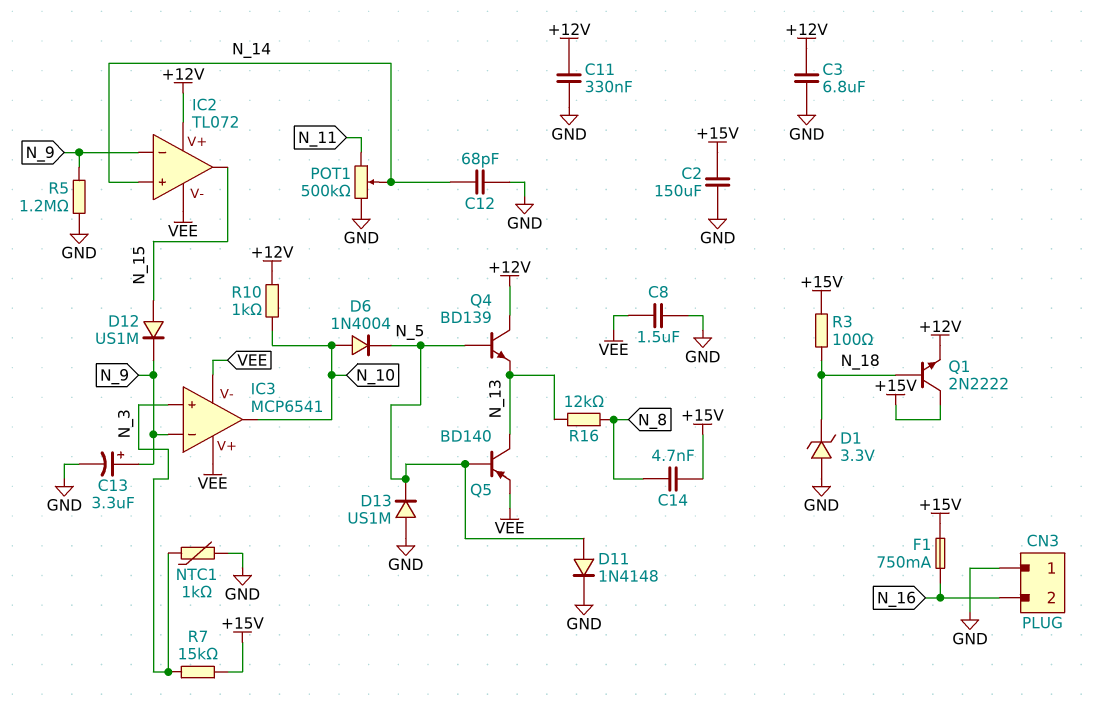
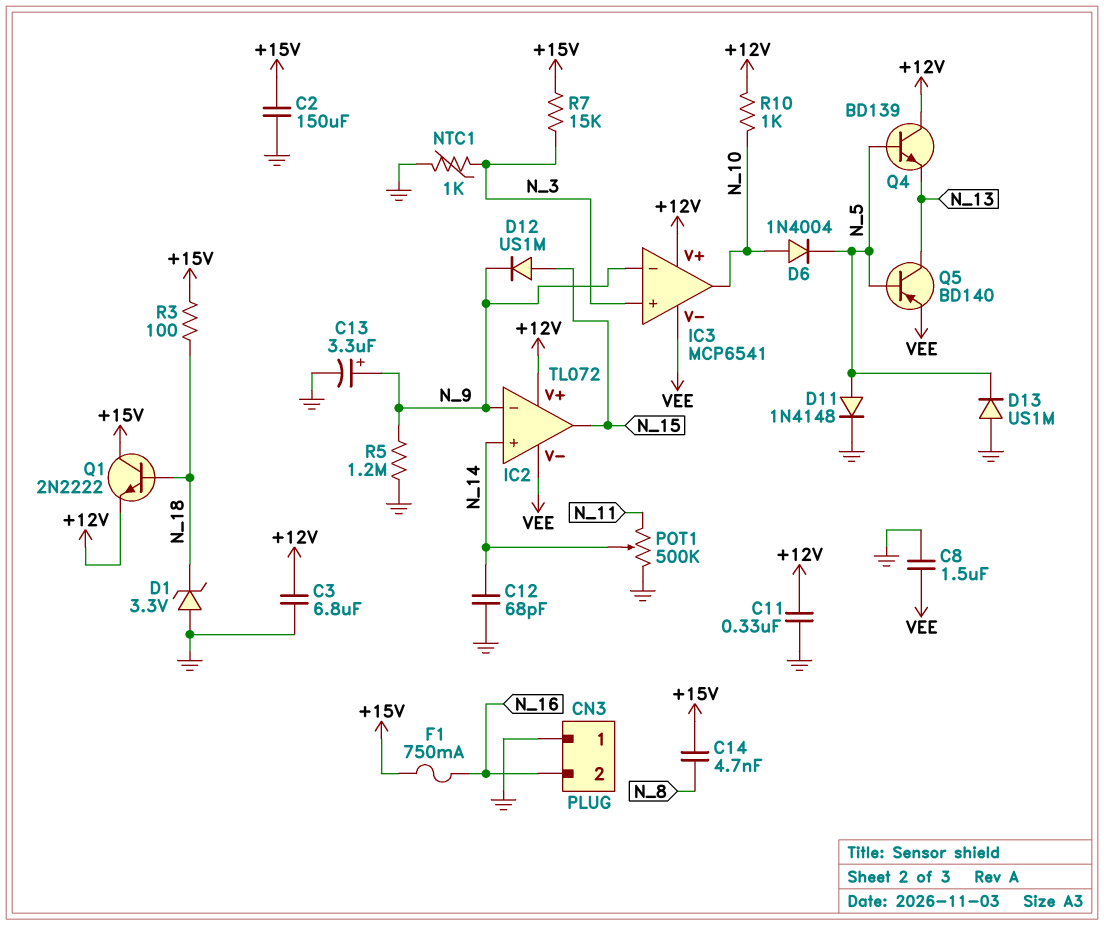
IC3 pin V+: VEE -> +12V
R16: 12k (N_8, N_13) -> none

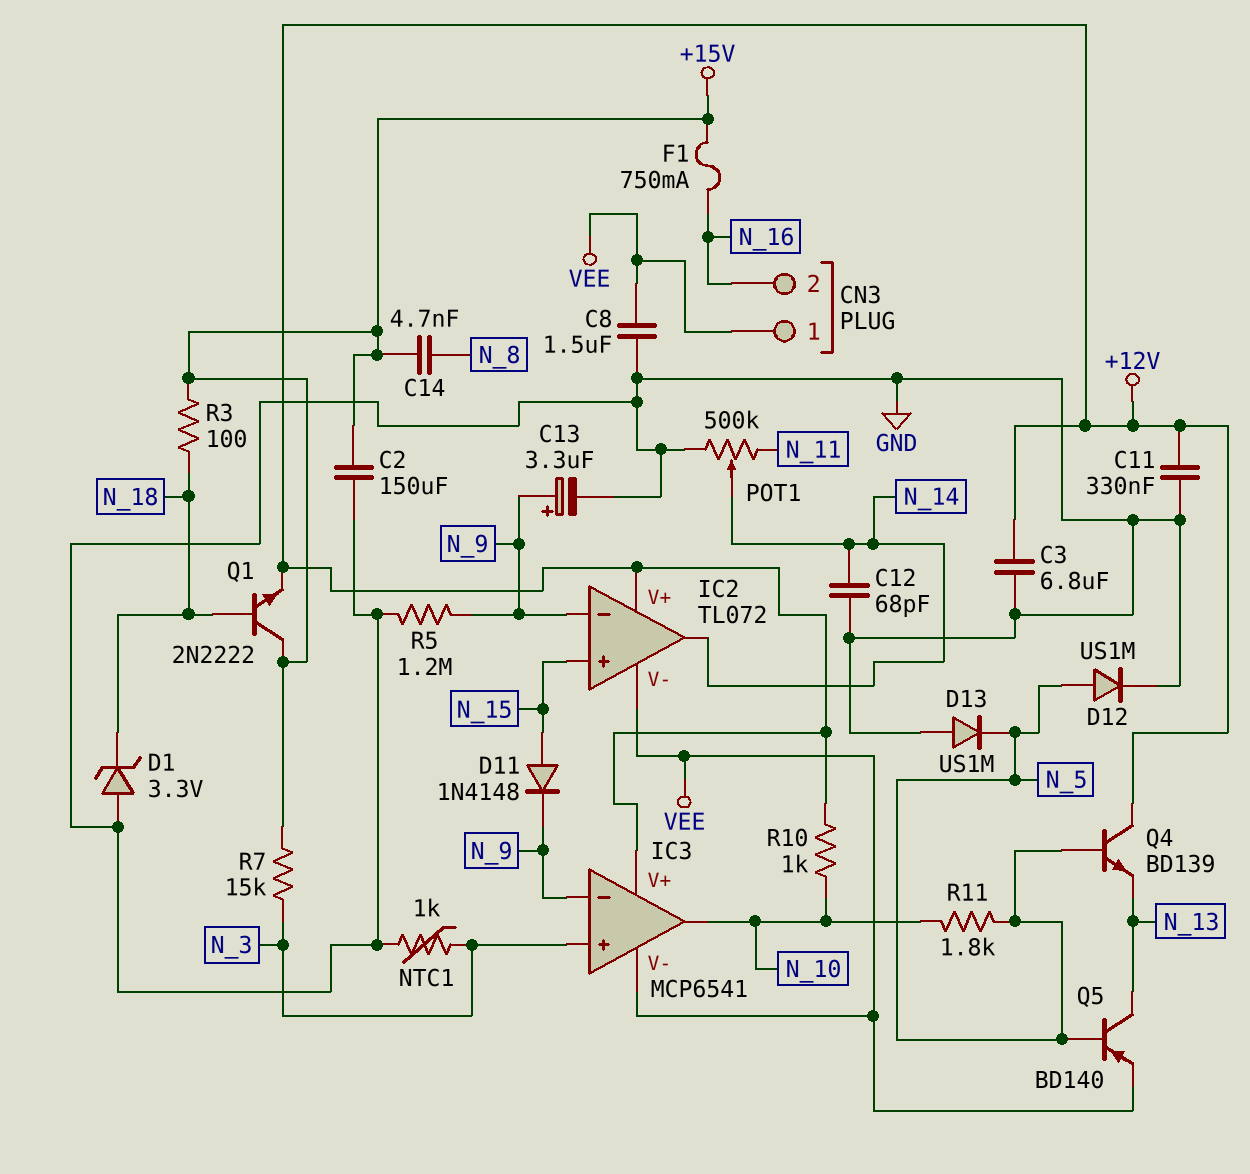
CN3 pin 1: GND -> VEE
D6: diode 1N4004 (A N_10, K N_5) -> none
D11: diode 1N4148 (A N_5, K GND) -> diode 1N4148 (A N_15, K N_9)
D12: diode US1M (A N_15, K N_9) -> diode US1M (A N_5, K GND)
IC2 pin in+: N_14 -> N_15
IC2 pin out: N_15 -> N_14
R11: none -> 1.8k (N_5, N_10)

